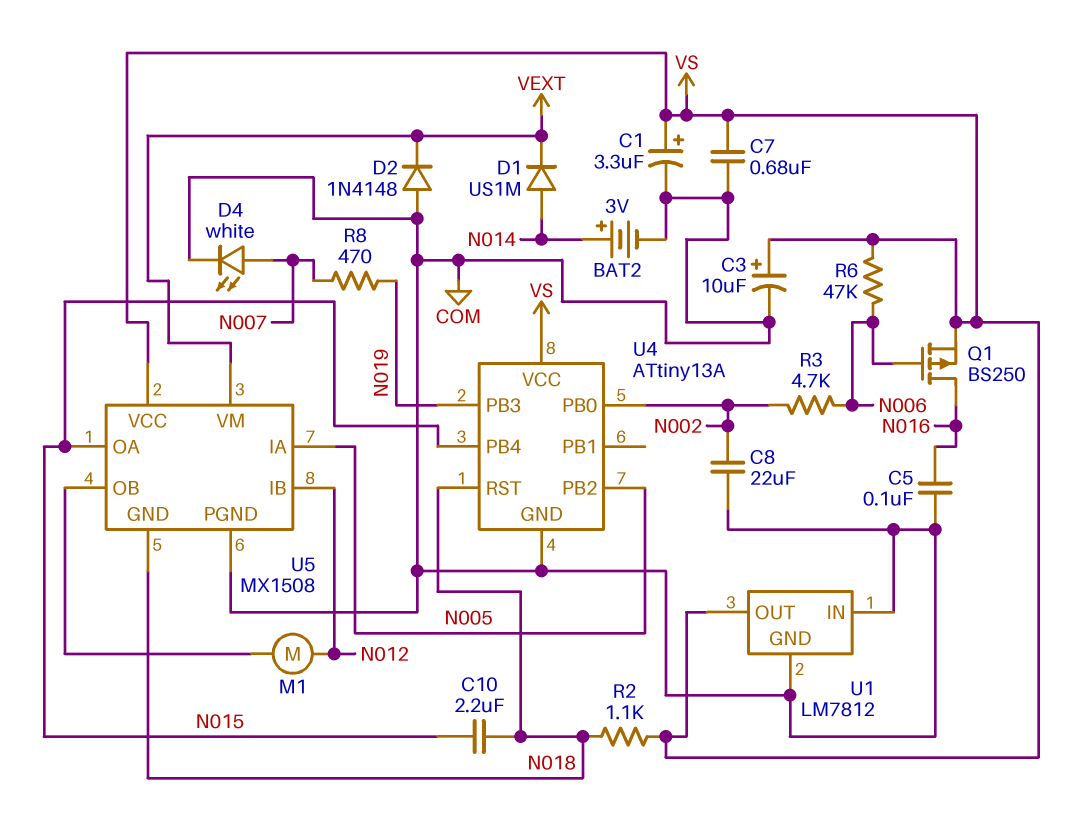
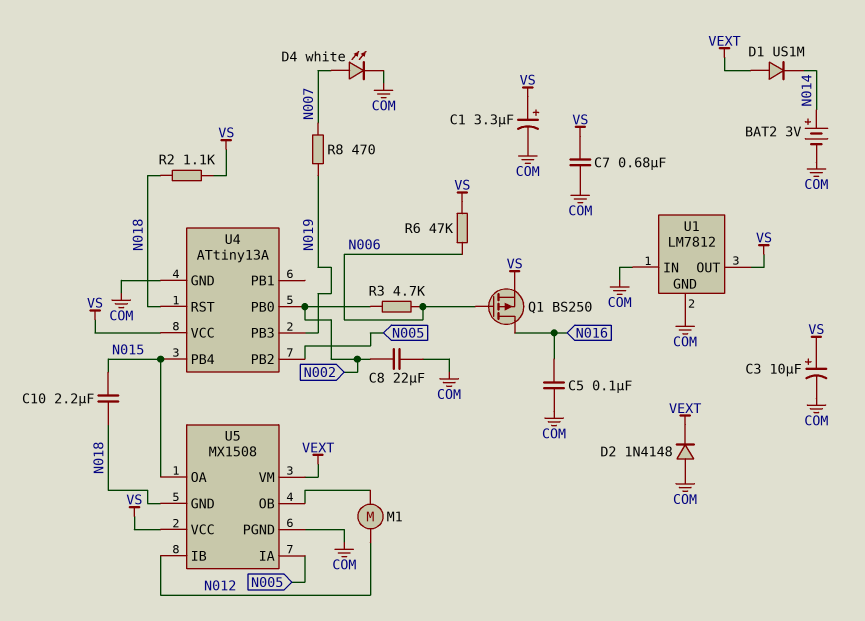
D1: diode US1M (A N014, K VEXT) -> diode US1M (A VEXT, K N014)

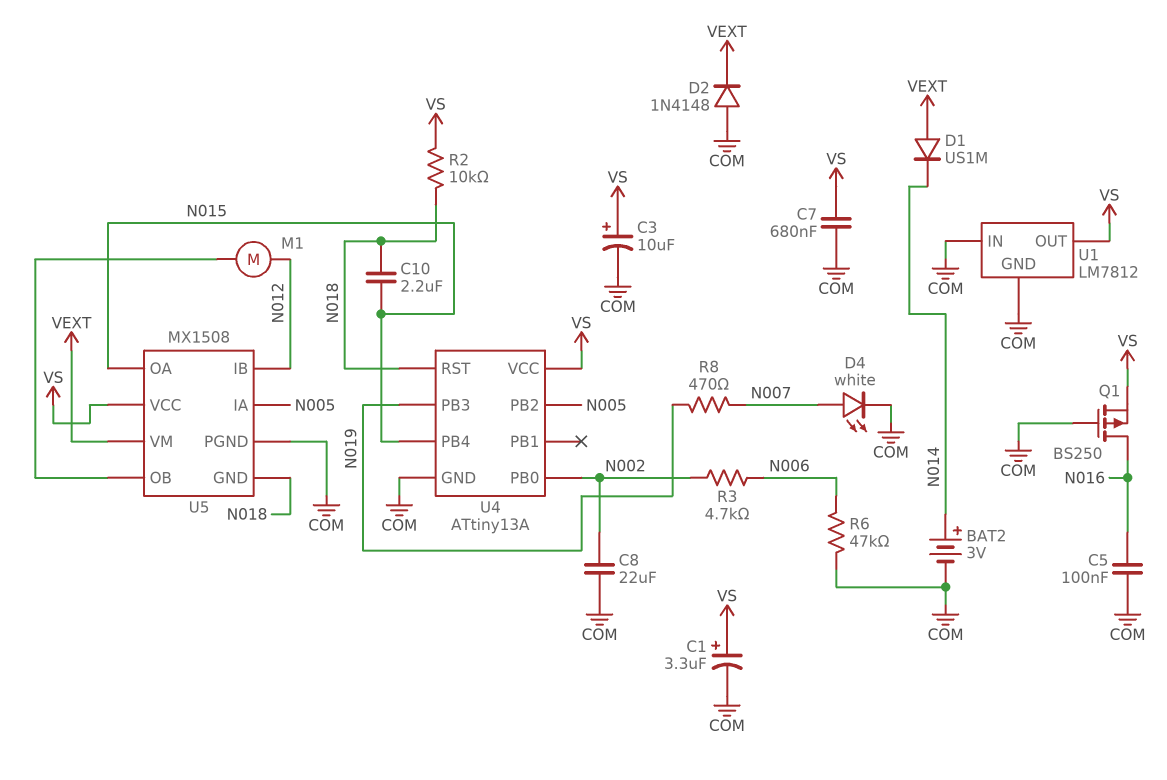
Q1: PMOS BS250 (G N006, D N016, S VS) -> PMOS BS250 (G COM, D N016, S VS)
R2: 1.1k (N018, VS) -> 10k (N018, VS)
R6: 47k (N006, VS) -> 47k (COM, N006)

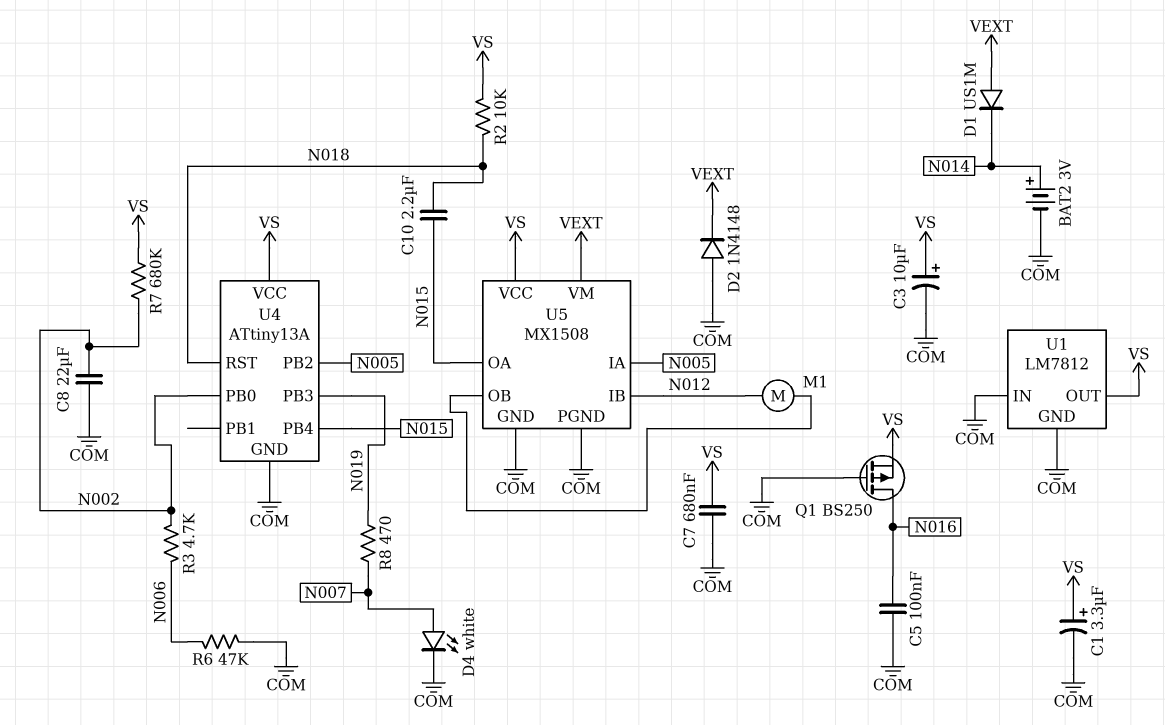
R7: none -> 680k (N002, VS)
U5 pin GND: N018 -> COM

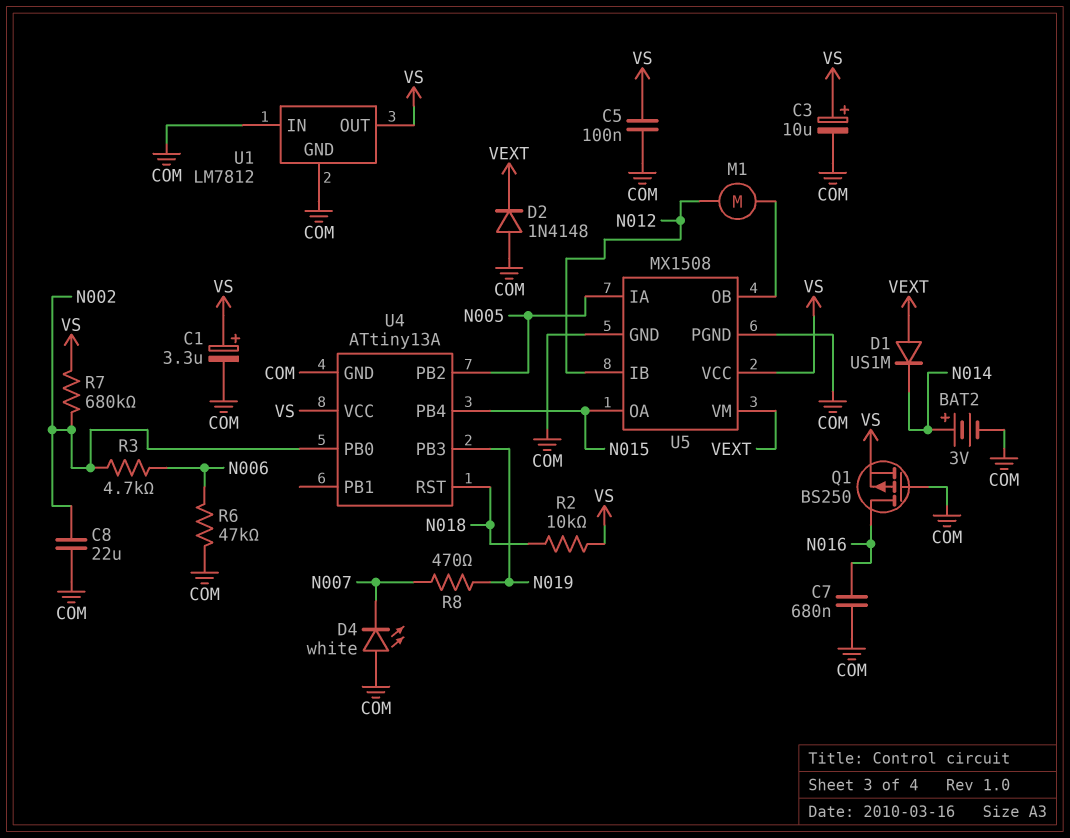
C5: 100nF (COM, N016) -> 100nF (COM, VS)
C7: 680nF (COM, VS) -> 680nF (COM, N016)
C10: 2.2uF (N015, N018) -> none
D4: LED white (A N007, K COM) -> LED white (A COM, K N007)

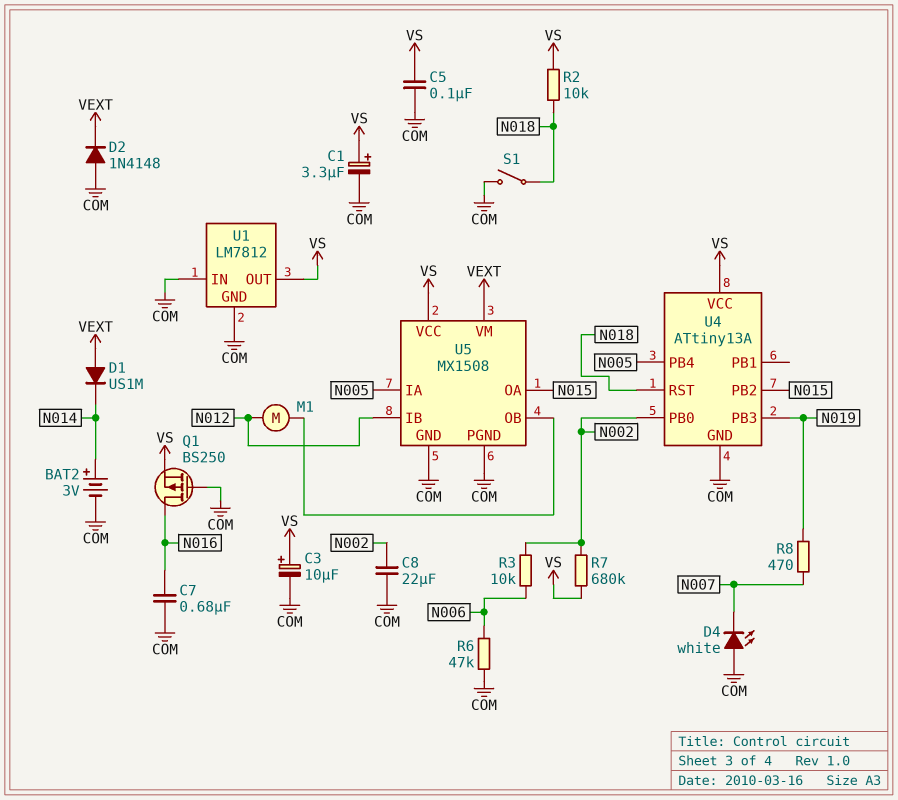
R3: 4.7k (N002, N006) -> 10k (N002, N006)
S1: none -> switch (COM, N018)
U4 pin PB2: N005 -> N015
U4 pin PB4: N015 -> N005

